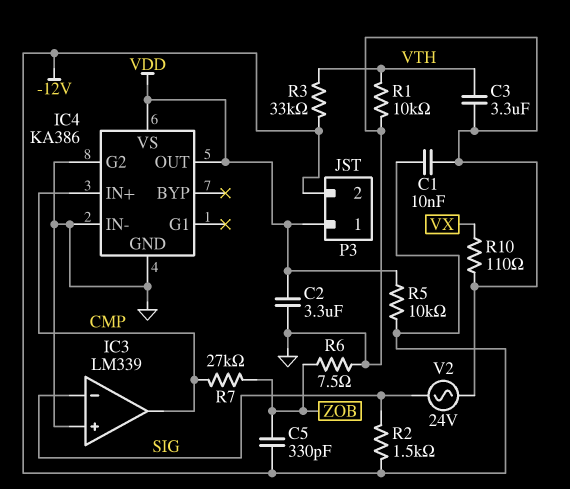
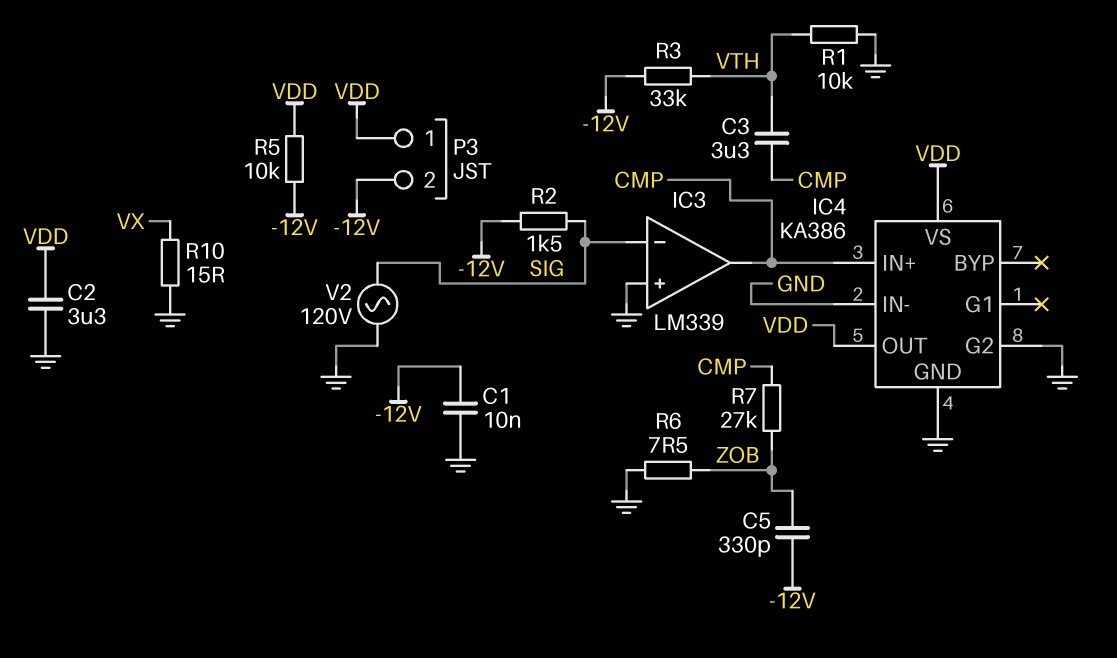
C3: 3.3uF (GND, VTH) -> 3.3uF (CMP, VTH)
R10: 110 (GND, VX) -> 15 (GND, VX)
V2: AC 24V (GND, SIG) -> AC 120V (GND, SIG)

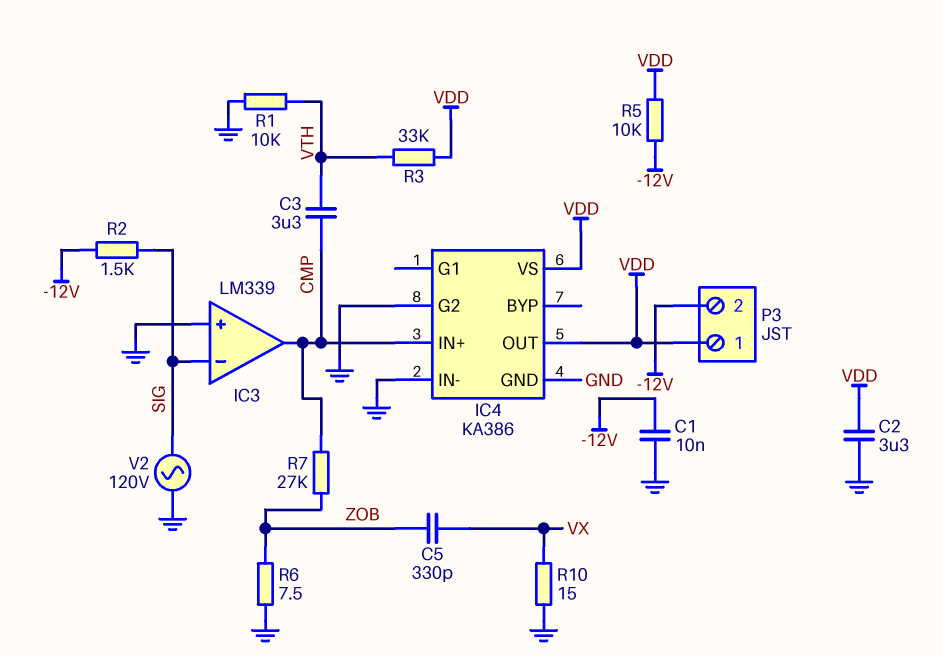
C5: 330pF (-12V, ZOB) -> 330pF (VX, ZOB)
R3: 33k (-12V, VTH) -> 33k (VDD, VTH)

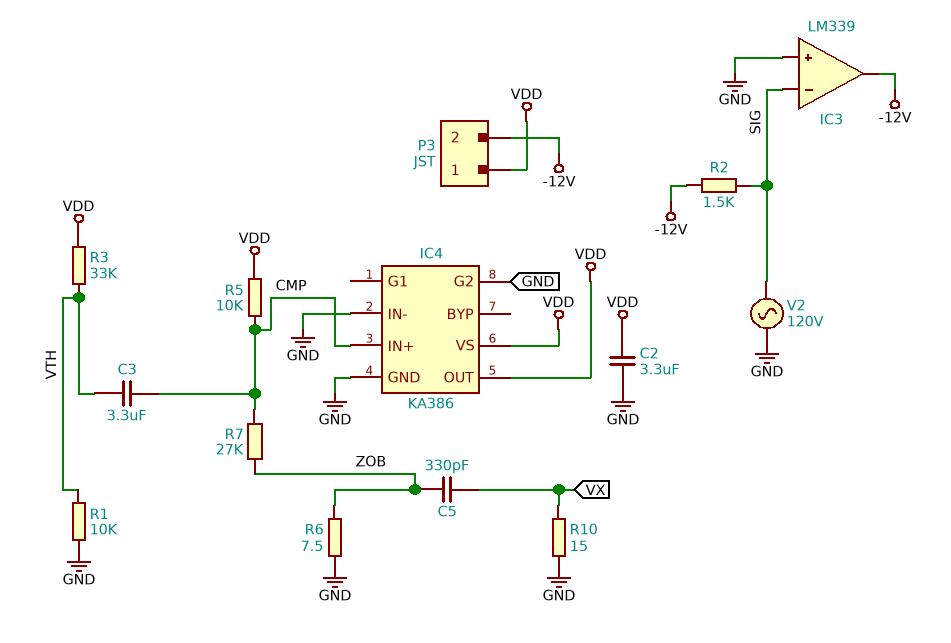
C1: 10nF (-12V, GND) -> none
IC3 pin out: CMP -> -12V
R5: 10k (-12V, VDD) -> 10k (CMP, VDD)

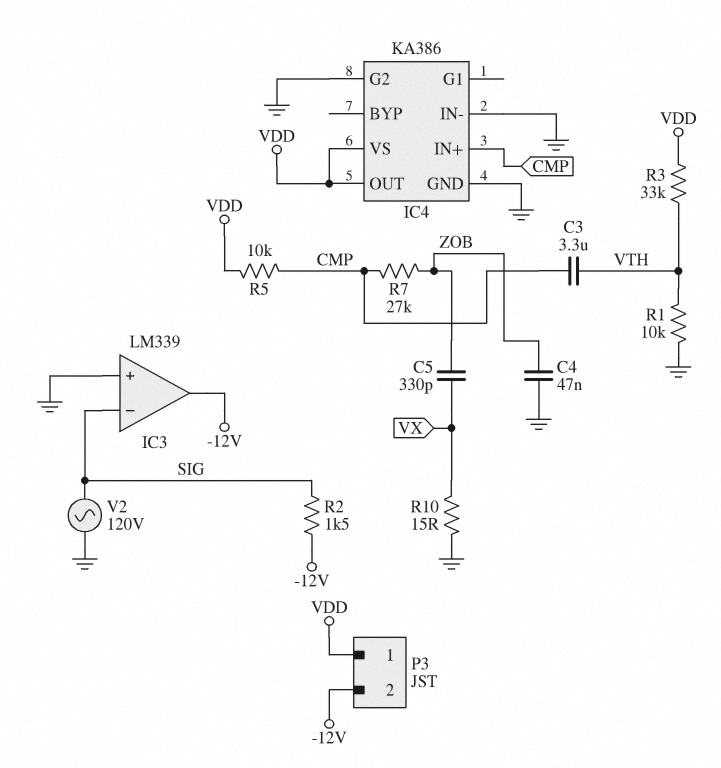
C2: 3.3uF (GND, VDD) -> none
C4: none -> 47nF (GND, ZOB)
R6: 7.5 (GND, ZOB) -> none

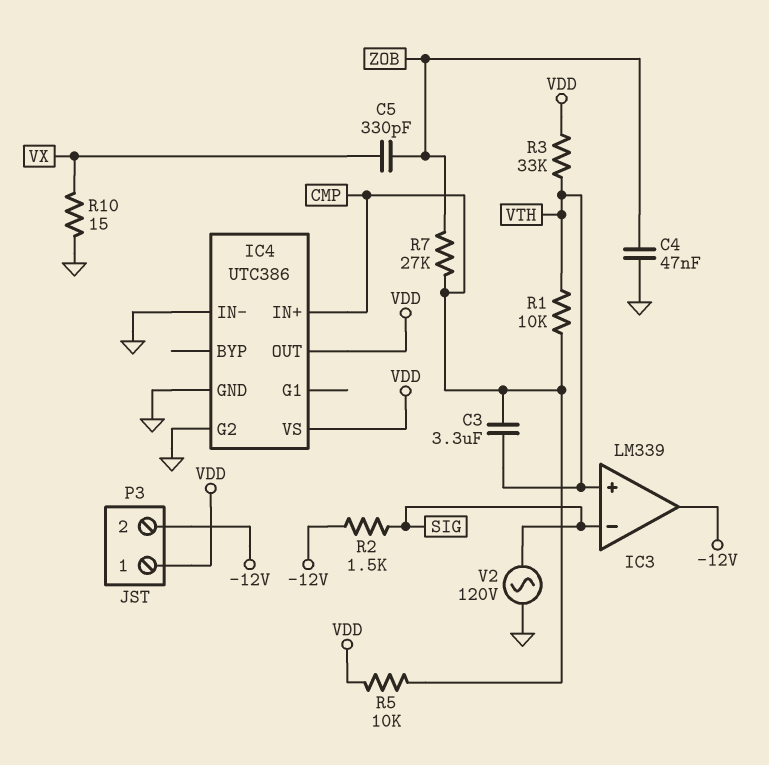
IC3 pin in+: GND -> VTH
IC4: KA386 -> UTC386
R1: 10k (GND, VTH) -> 10k (CMP, VTH)

